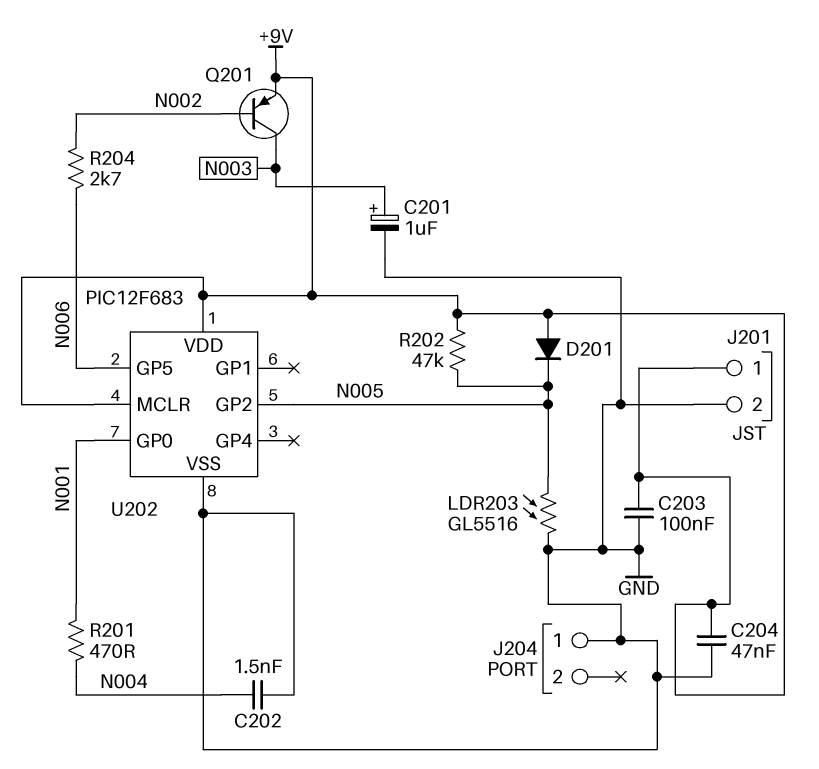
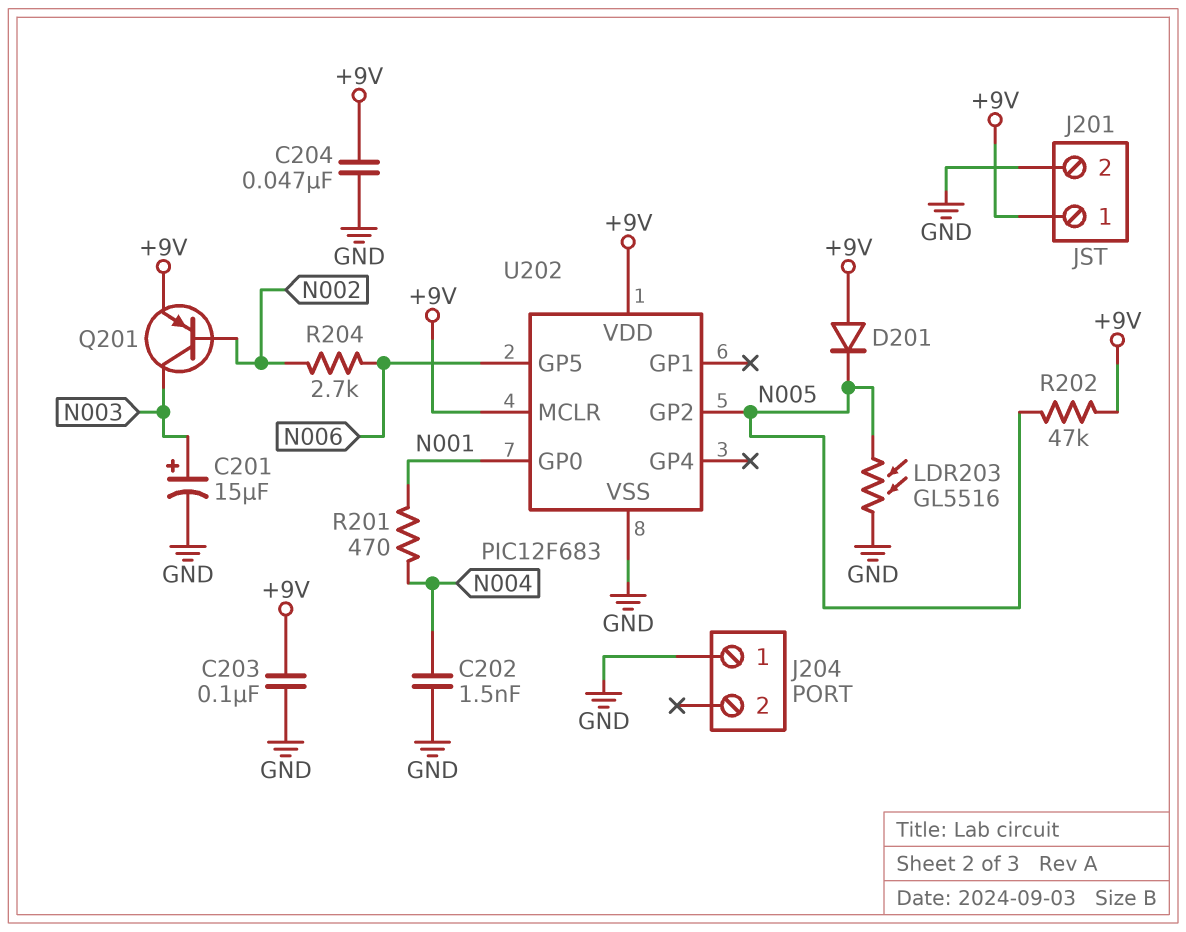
C201: 1uF (plus N003, minus GND) -> 15uF (plus N003, minus GND)

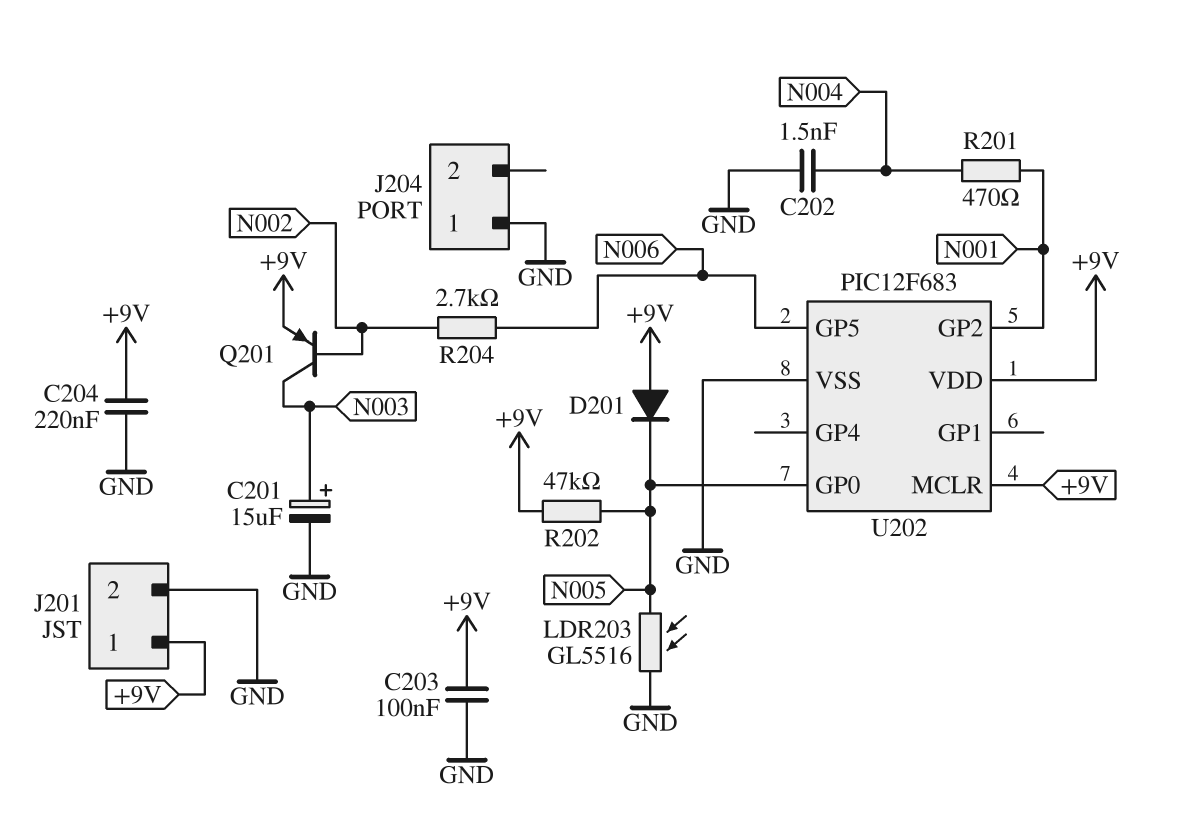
C204: 47nF (+9V, GND) -> 220nF (+9V, GND)
U202 pin GP0: N001 -> N005
U202 pin GP2: N005 -> N001

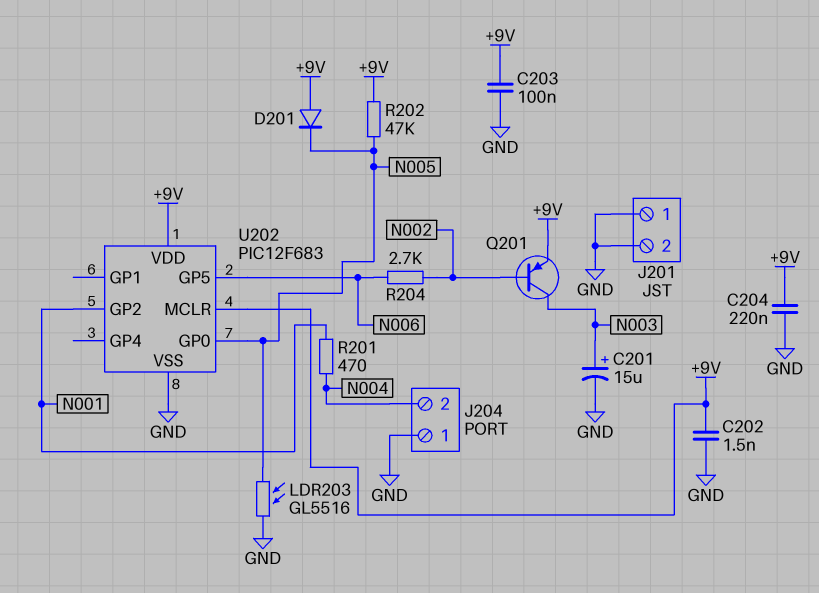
C202: 1.5nF (GND, N004) -> 1.5nF (+9V, GND)
J201 pin 1: +9V -> GND
J204 pin 2: none -> N004

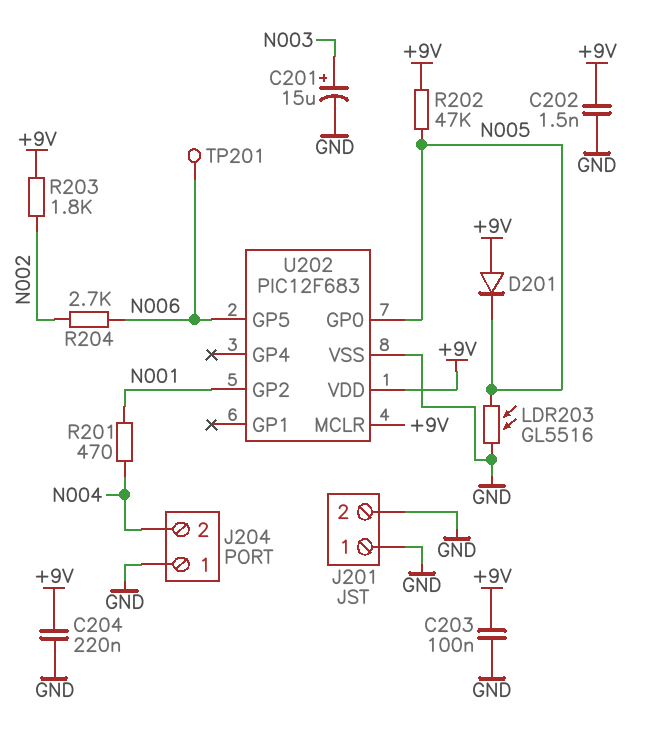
Q201: PNP (B N002, C N003, E +9V) -> none
R203: none -> 1.8k (+9V, N002)
TP201: none -> test point (N006)

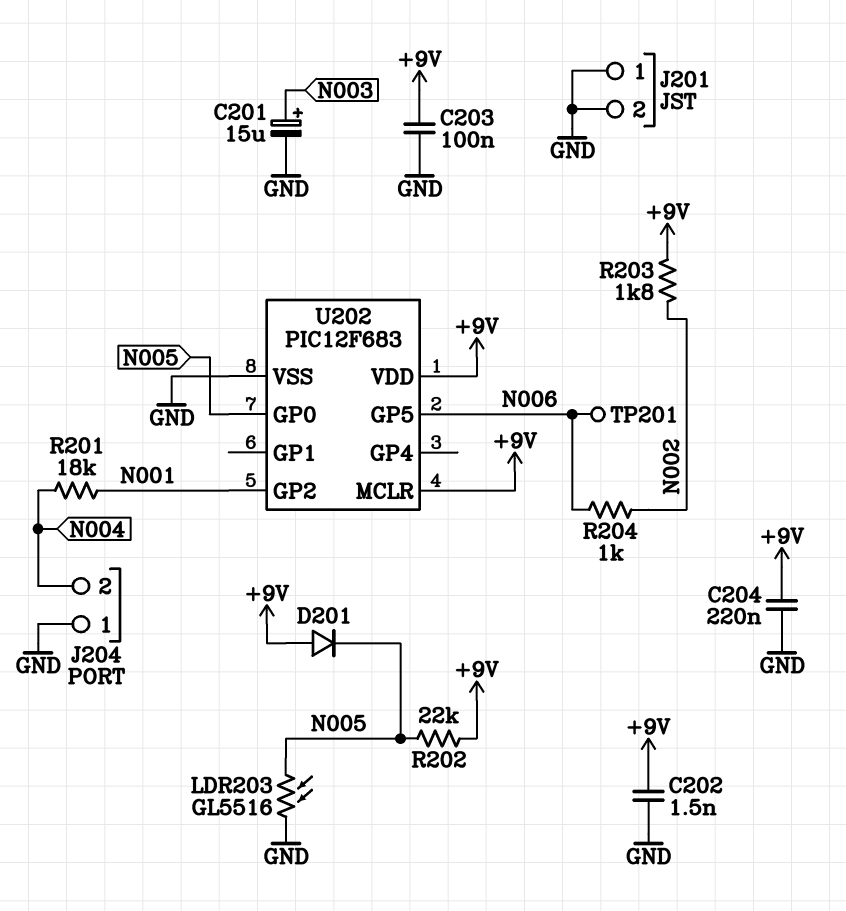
R201: 470 (N001, N004) -> 18k (N001, N004)
R202: 47k (+9V, N005) -> 22k (+9V, N005)
R204: 2.7k (N002, N006) -> 1k (N002, N006)

